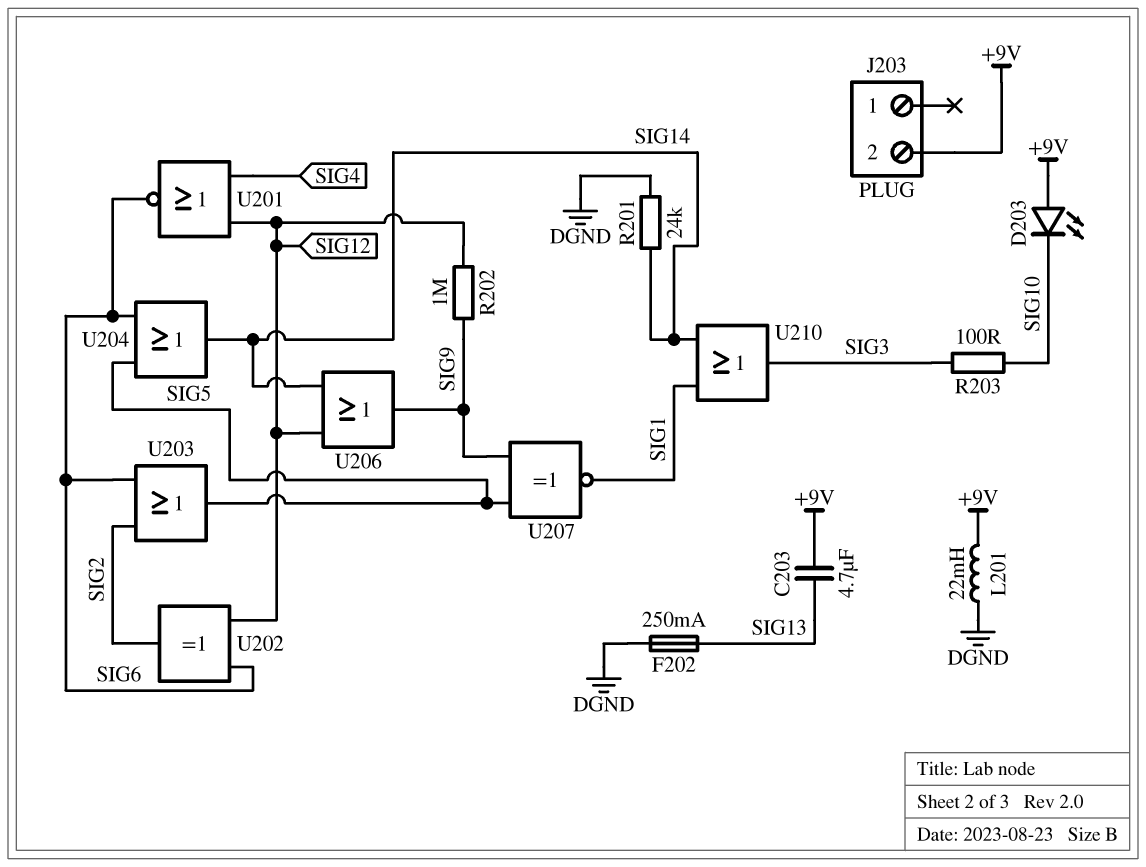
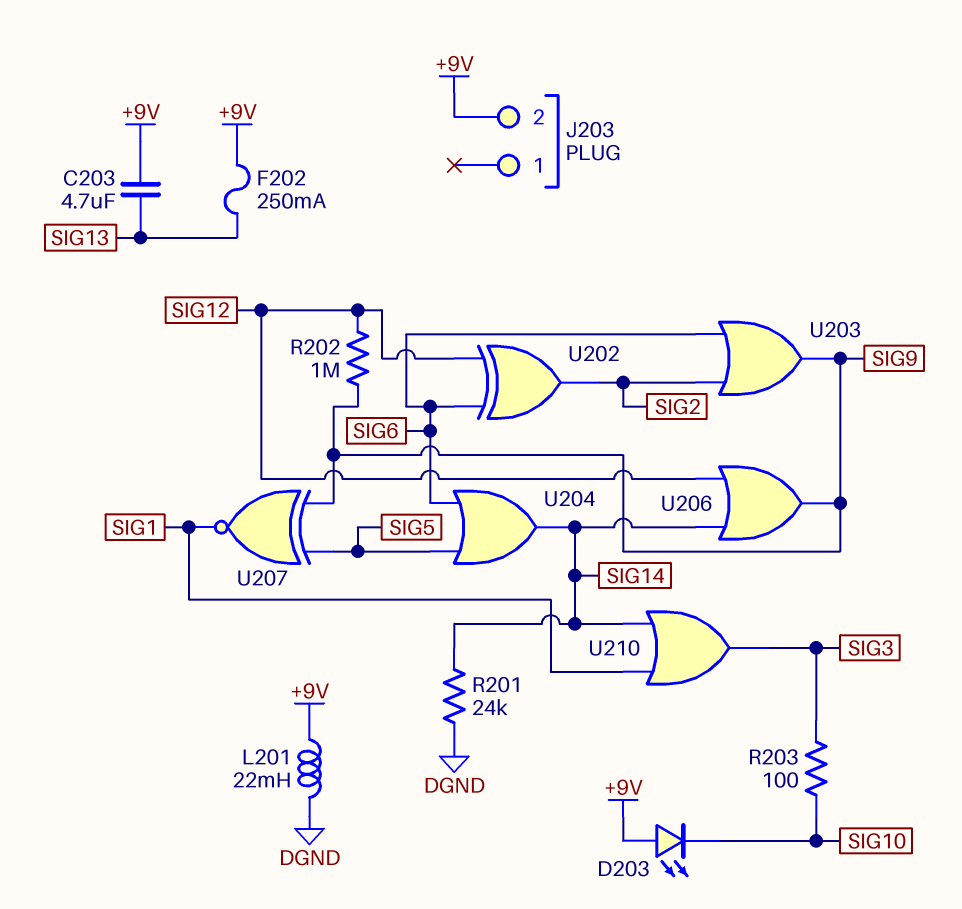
F202: 250mA (DGND, SIG13) -> 250mA (+9V, SIG13)
U201: NOR (in SIG4, in SIG12, out SIG6) -> none
U203: OR (in SIG2, in SIG6, out SIG5) -> OR (in SIG2, in SIG6, out SIG9)

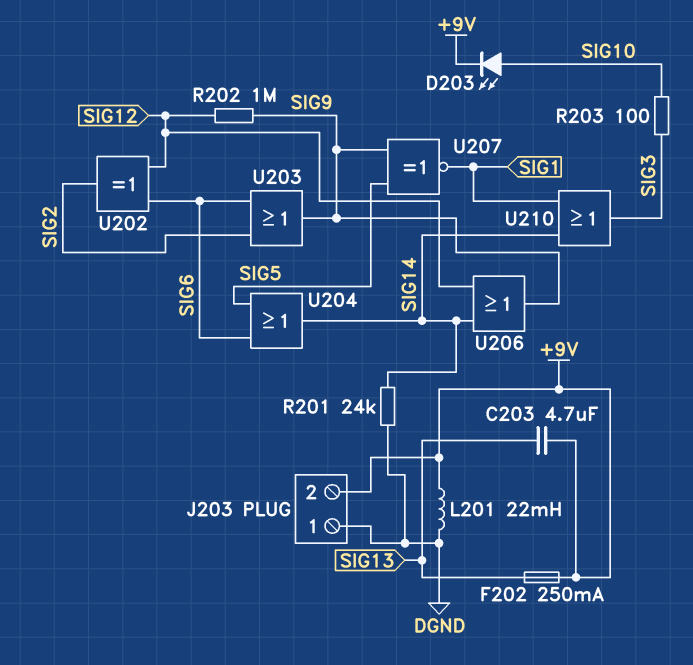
D203: LED (A +9V, K SIG10) -> LED (A SIG10, K +9V)
J203 pin 1: none -> DGND

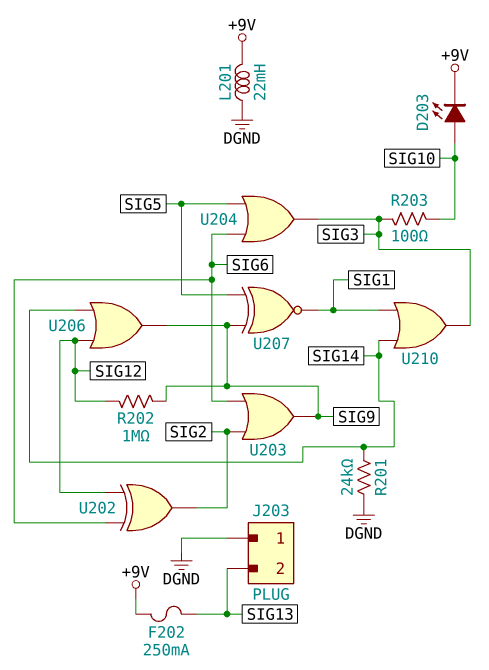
C203: 4.7uF (+9V, SIG13) -> none
J203 pin 2: +9V -> SIG13
U204: OR (in SIG5, in SIG6, out SIG14) -> OR (in SIG5, in SIG6, out SIG3)

